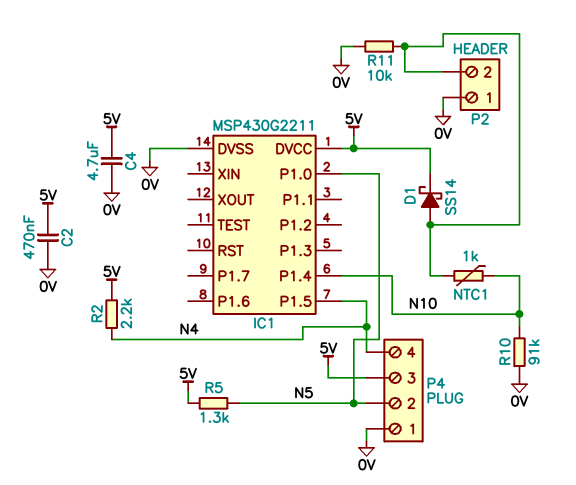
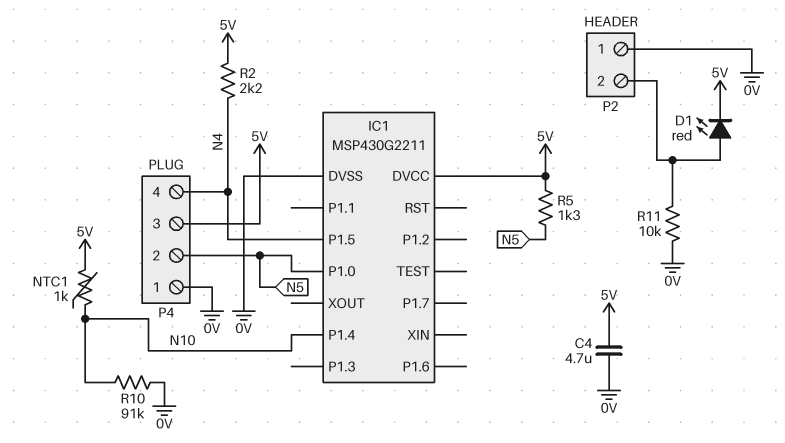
C2: 470nF (0V, 5V) -> none
D1: schottky SS14 (A P2/2, K 5V) -> LED red (A P2/2, K 5V)
NTC1: 1k (N10, P2/2) -> 1k (5V, N10)

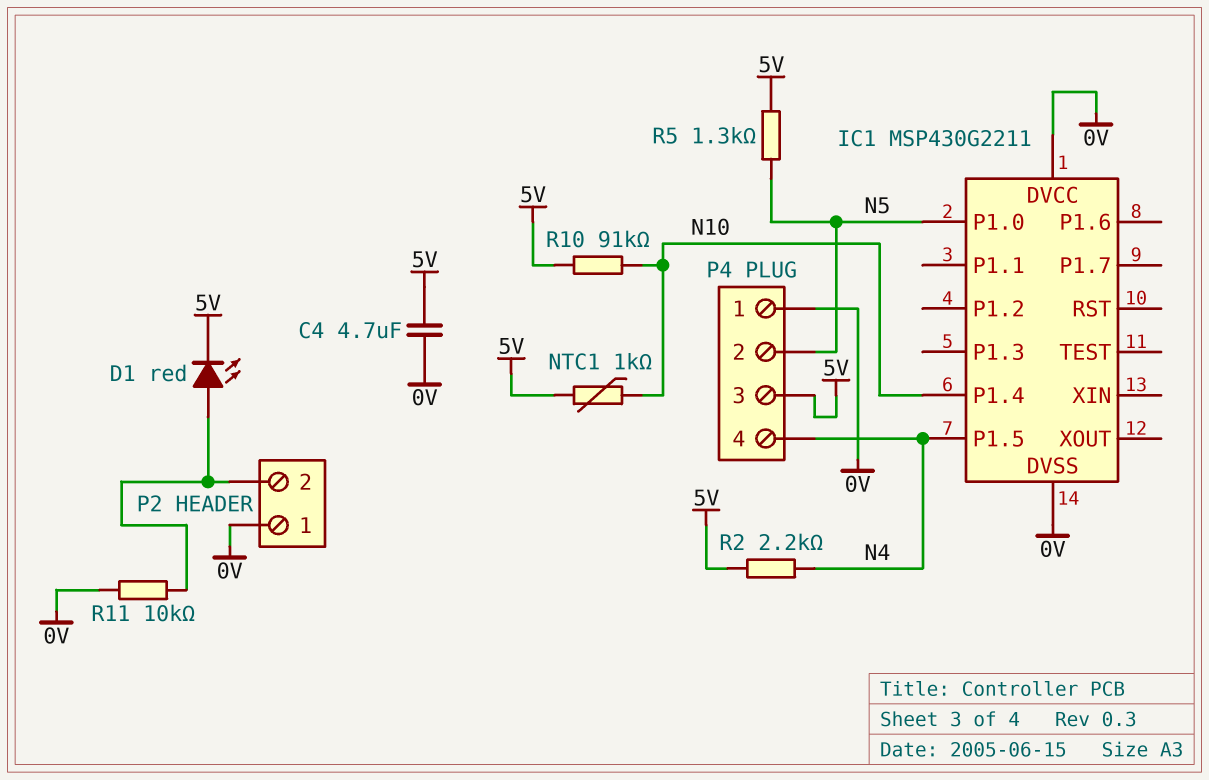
IC1 pin DVCC: 5V -> 0V
R10: 91k (0V, N10) -> 91k (5V, N10)

